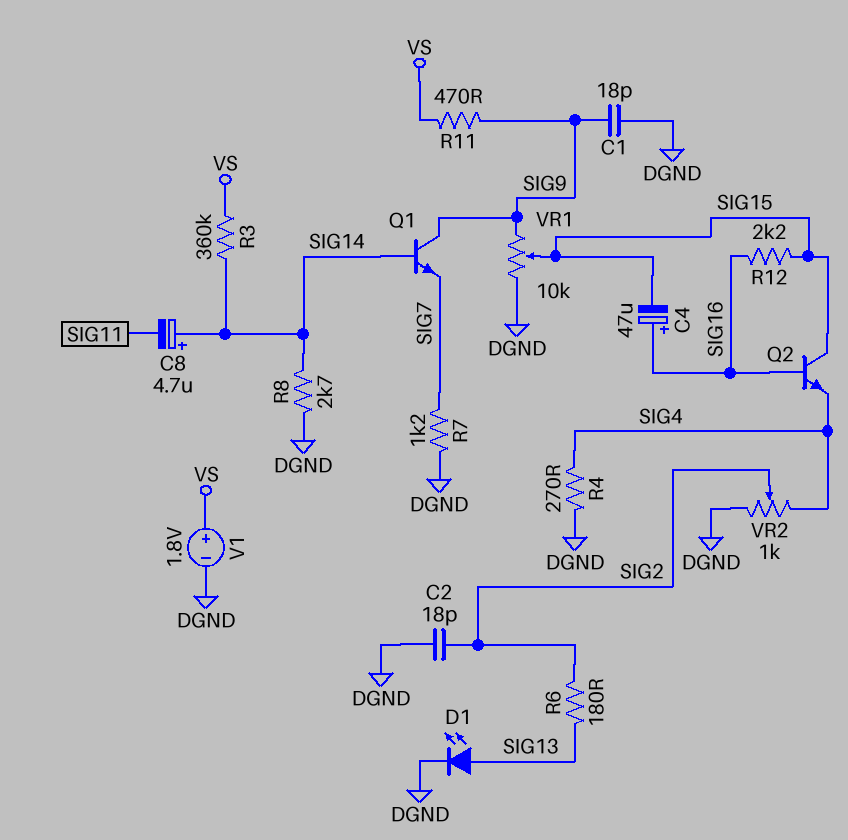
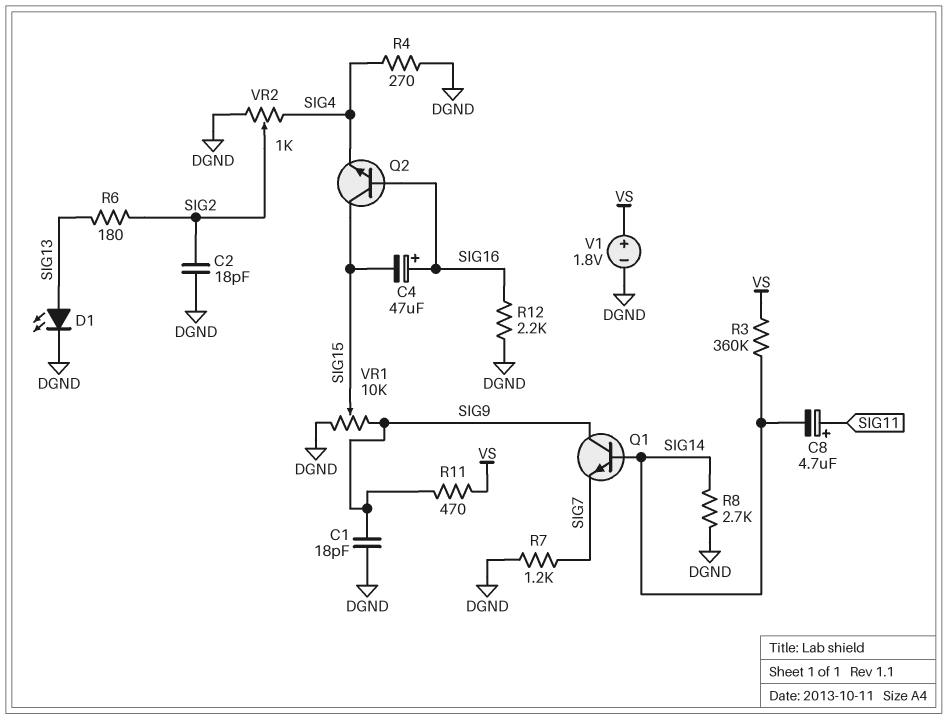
C8: 4.7uF (plus SIG14, minus SIG11) -> 4.7uF (plus SIG11, minus SIG14)
R12: 2.2k (SIG15, SIG16) -> 2.2k (DGND, SIG16)

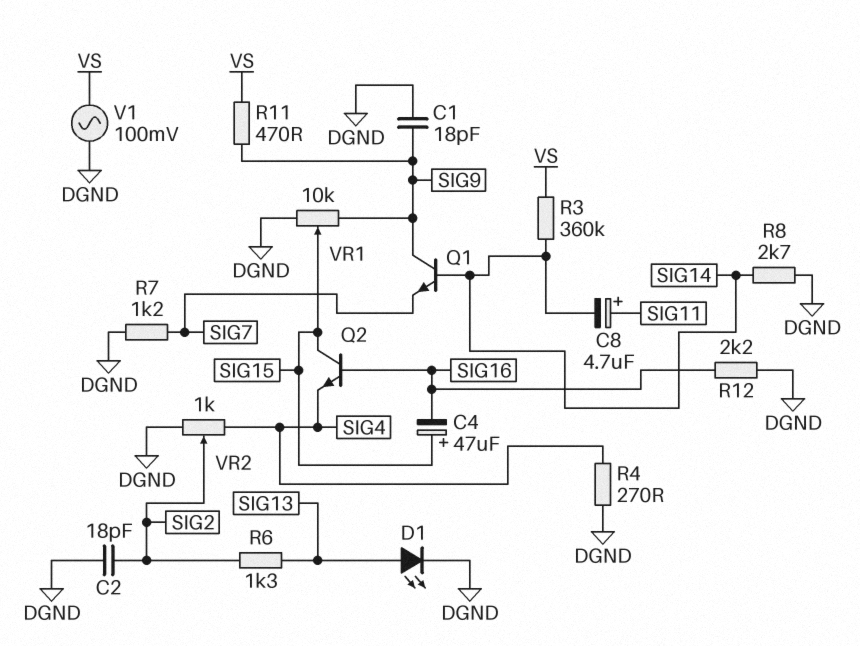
C4: 47uF (plus SIG16, minus SIG15) -> 47uF (plus SIG15, minus SIG16)
R6: 180 (SIG2, SIG13) -> 1.3k (SIG2, SIG13)
V1: 1.8V (plus VS, minus DGND) -> AC 100mV (DGND, VS)

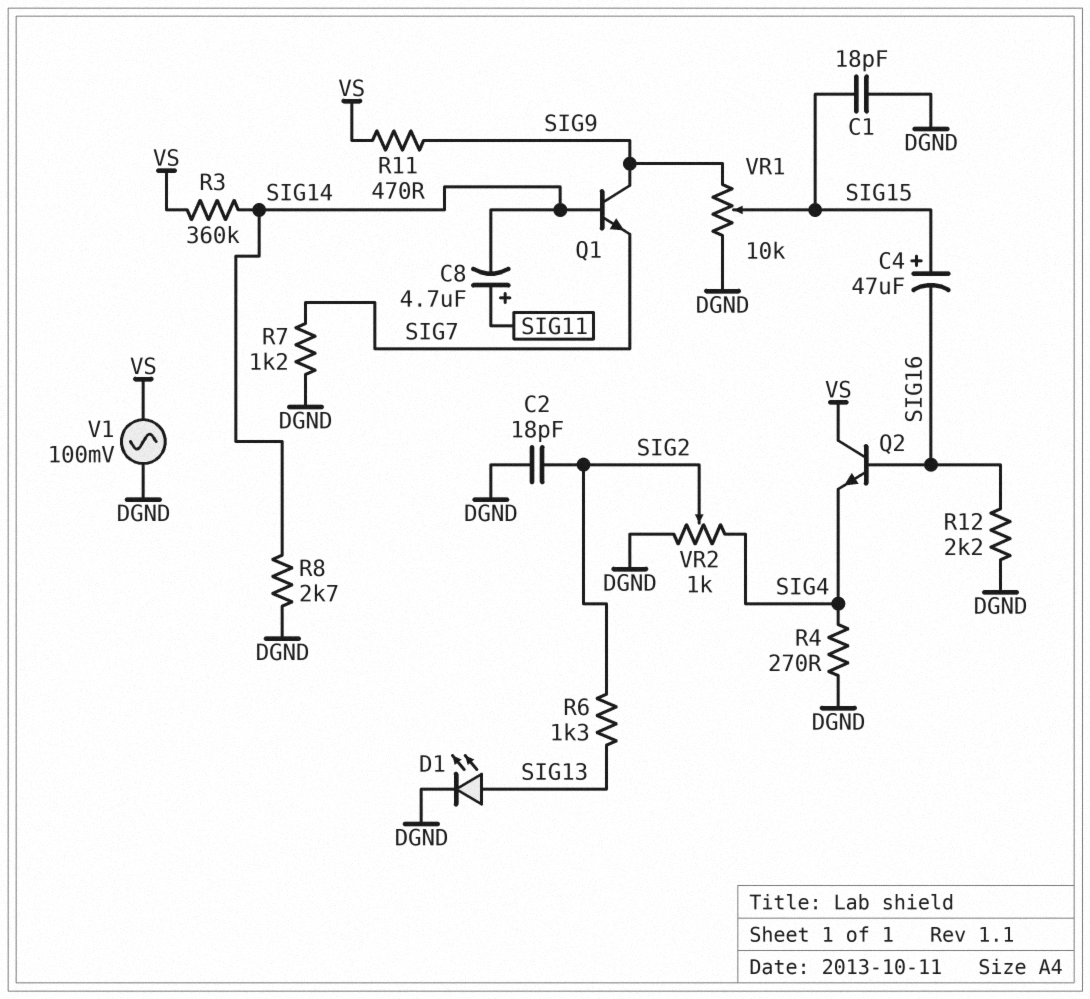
C1: 18pF (DGND, SIG9) -> 18pF (DGND, SIG15)
Q2: NPN (B SIG16, C SIG15, E SIG4) -> NPN (B SIG16, C VS, E SIG4)

